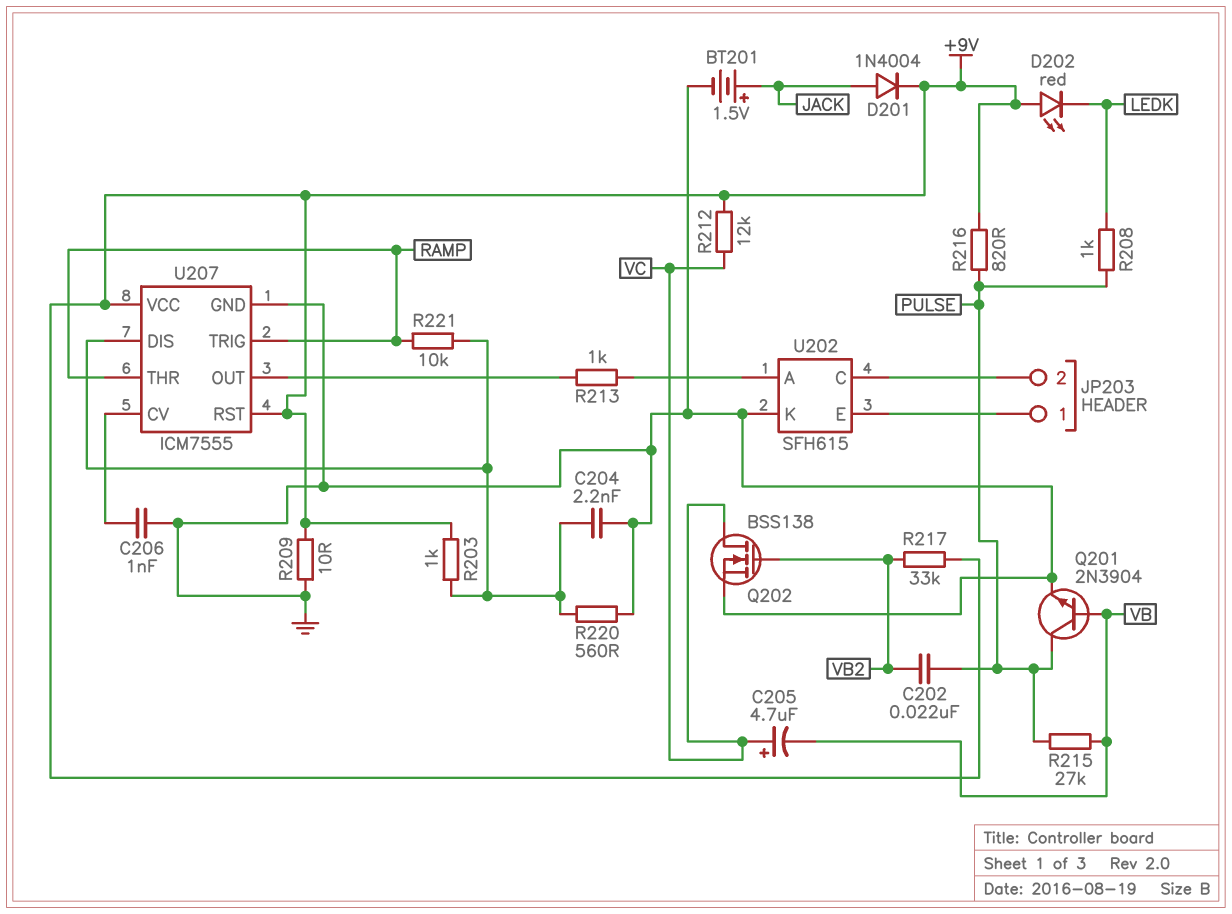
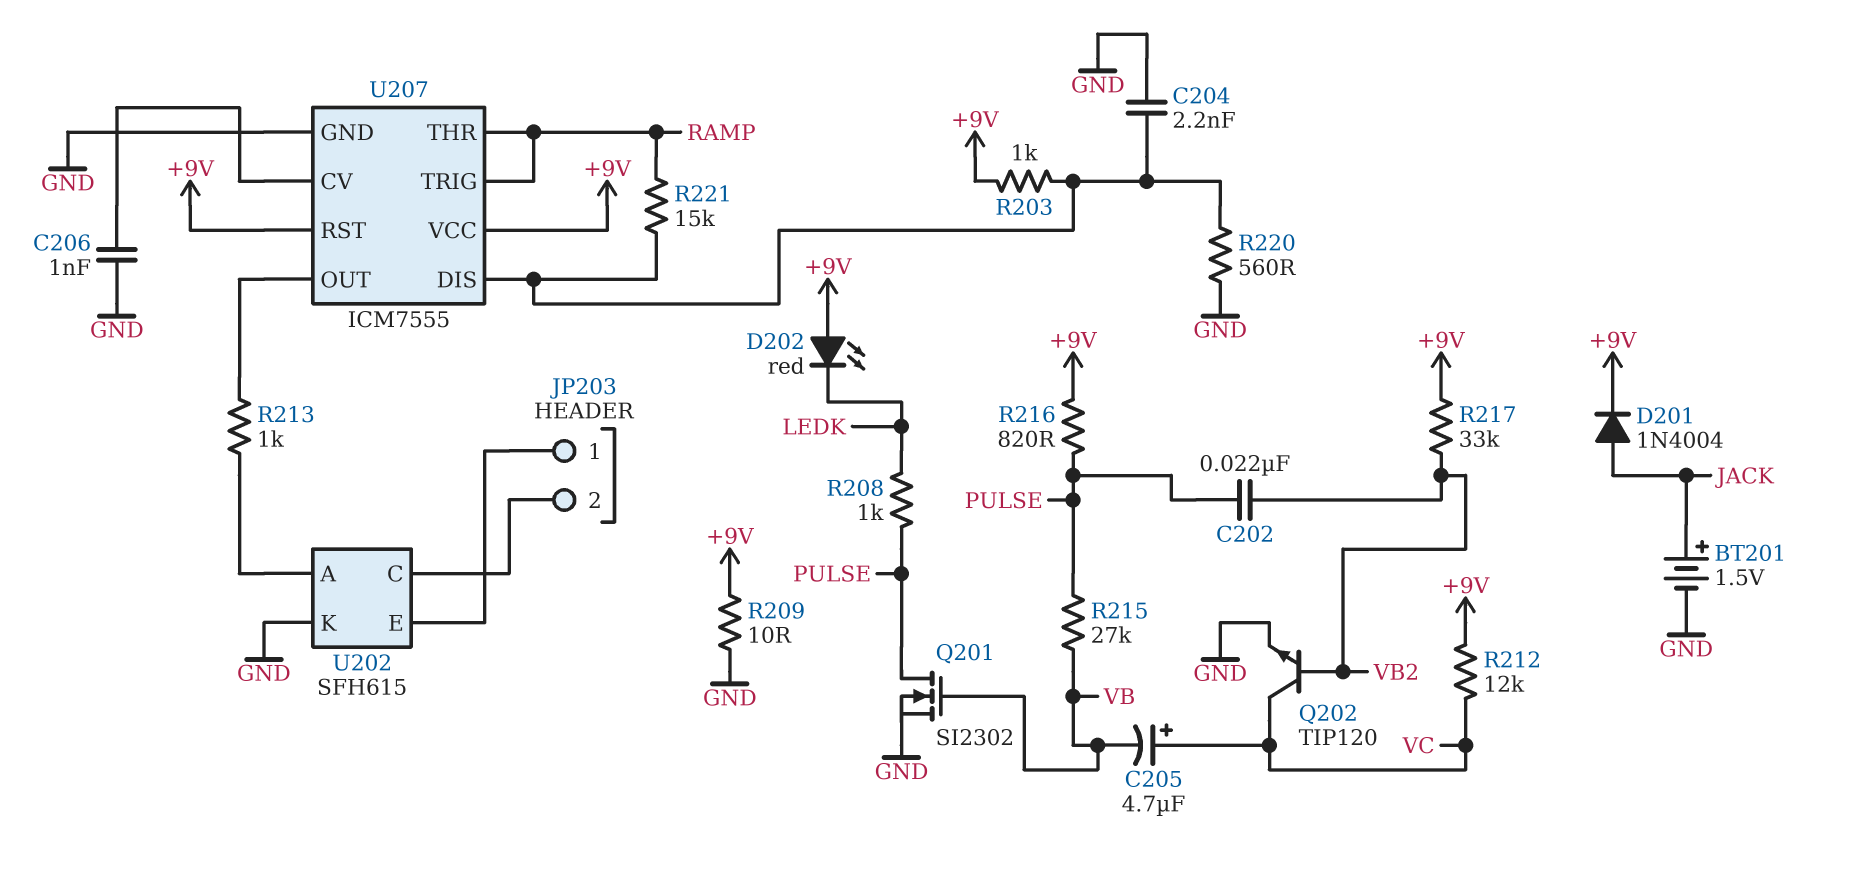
Q201: NPN 2N3904 (B VB, C PULSE, E GND) -> NMOS SI2302 (G VB, D PULSE, S GND)
Q202: NMOS BSS138 (G VB2, D VC, S GND) -> NPN TIP120 (B VB2, C VC, E GND)
R221: 10k (RAMP, U207/DIS) -> 15k (RAMP, U207/DIS)

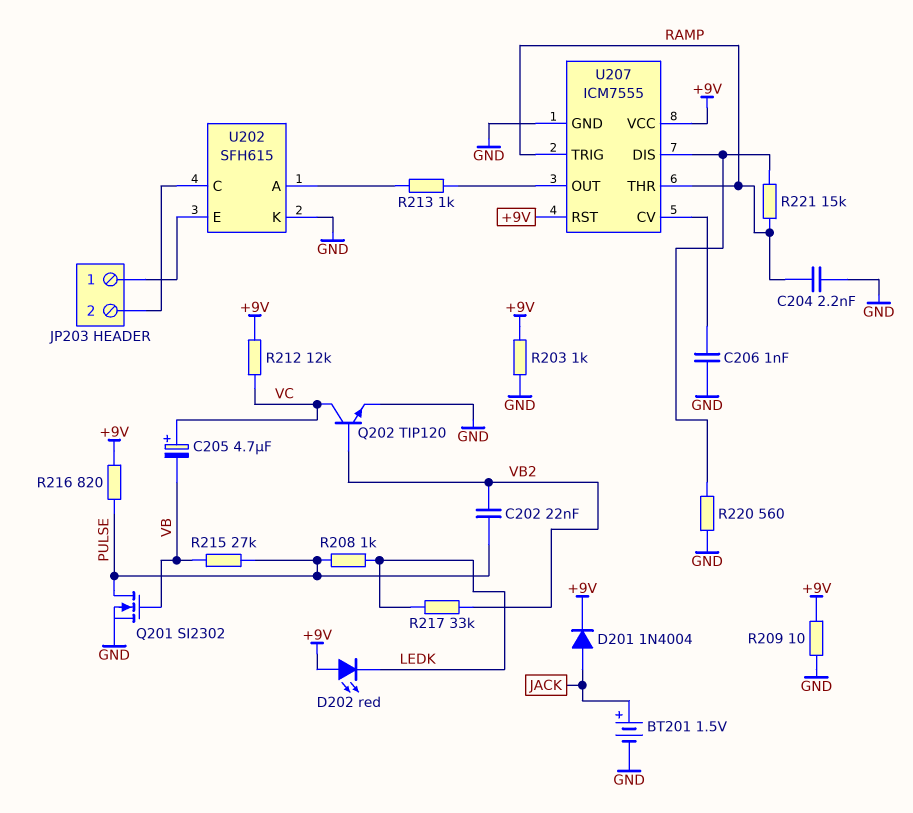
C204: 2.2nF (GND, U207/DIS) -> 2.2nF (GND, RAMP)
R203: 1k (+9V, U207/DIS) -> 1k (+9V, GND)
R217: 33k (+9V, VB2) -> 33k (LEDK, VB2)

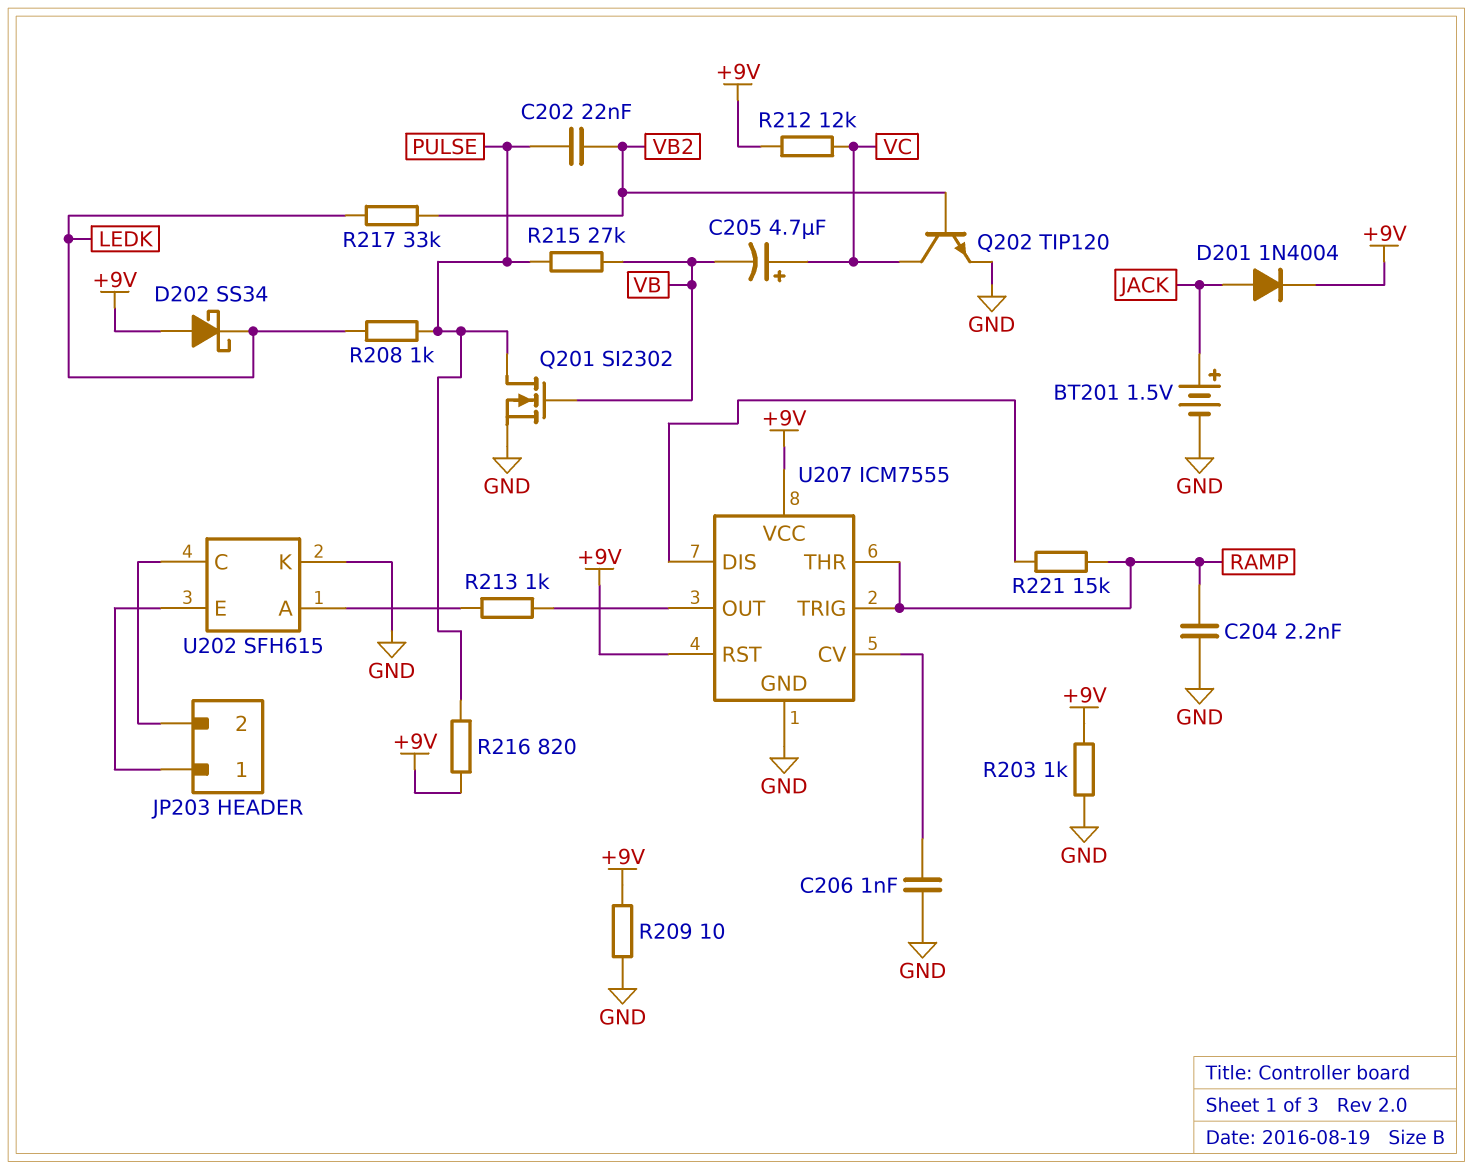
D202: LED red (A +9V, K LEDK) -> schottky SS34 (A +9V, K LEDK)
R220: 560 (GND, U207/DIS) -> none

